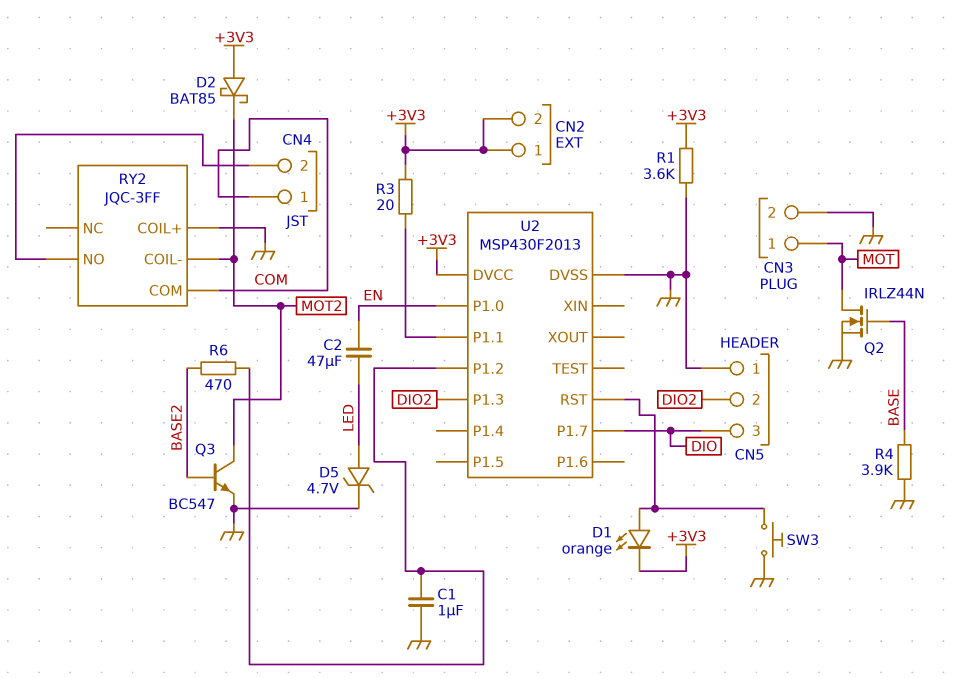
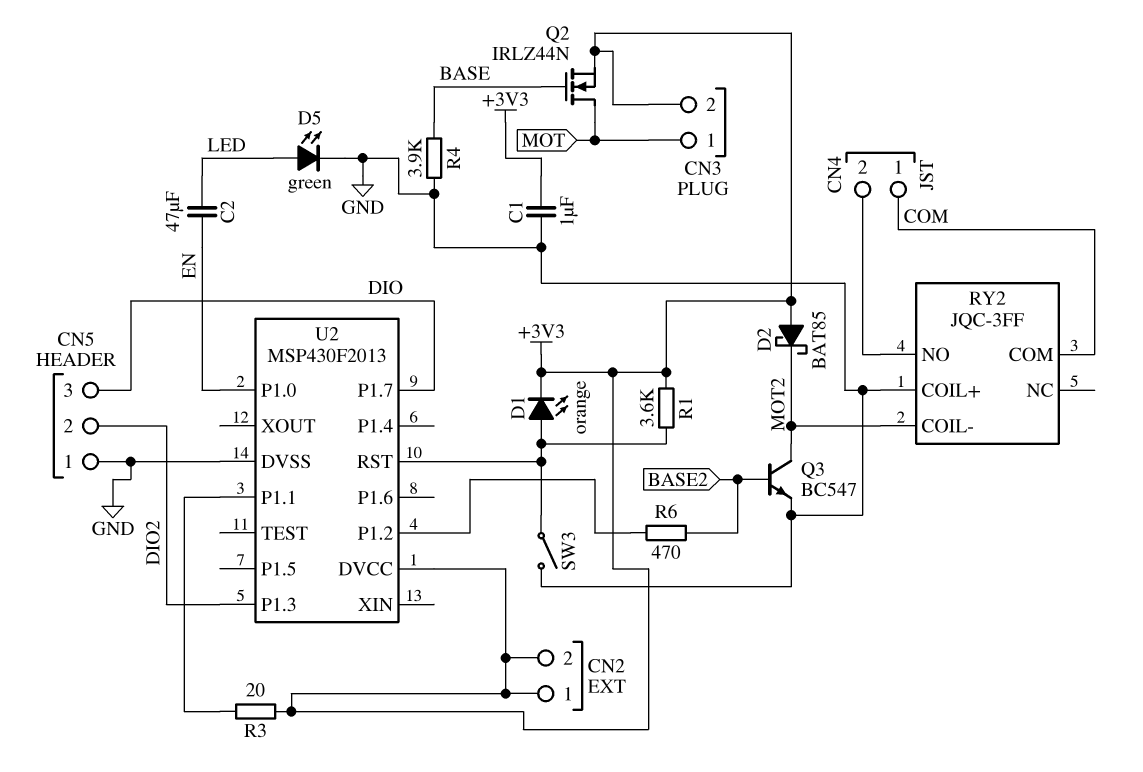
C1: 1uF (GND, U2/P1.2) -> 1uF (+3V3, GND)
CN3 pin 2: GND -> +3V3
D5: zener 4.7V (A LED, K GND) -> LED green (A LED, K GND)
Q2: NMOS IRLZ44N (G BASE, D MOT, S GND) -> NMOS IRLZ44N (G BASE, D MOT, S +3V3)
R1: 3.6k (+3V3, GND) -> 3.6k (+3V3, U2/RST)
SW3: button (GND, U2/RST) -> switch (GND, U2/RST)

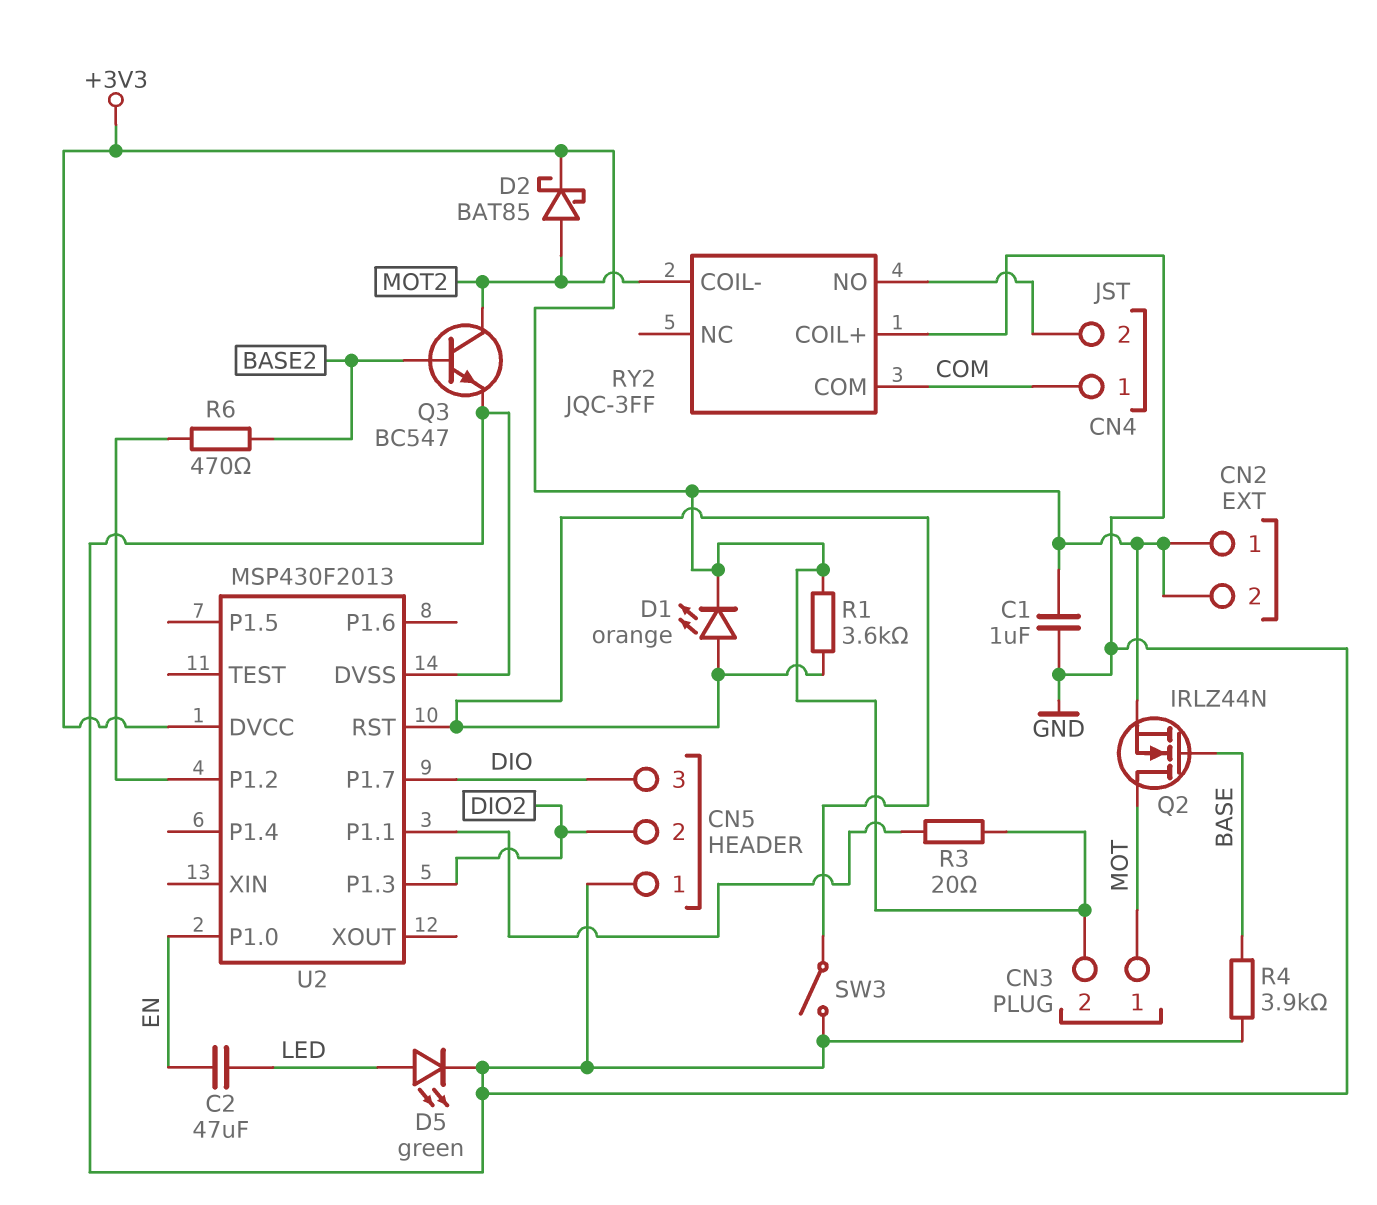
D2: schottky BAT85 (A +3V3, K MOT2) -> schottky BAT85 (A MOT2, K +3V3)

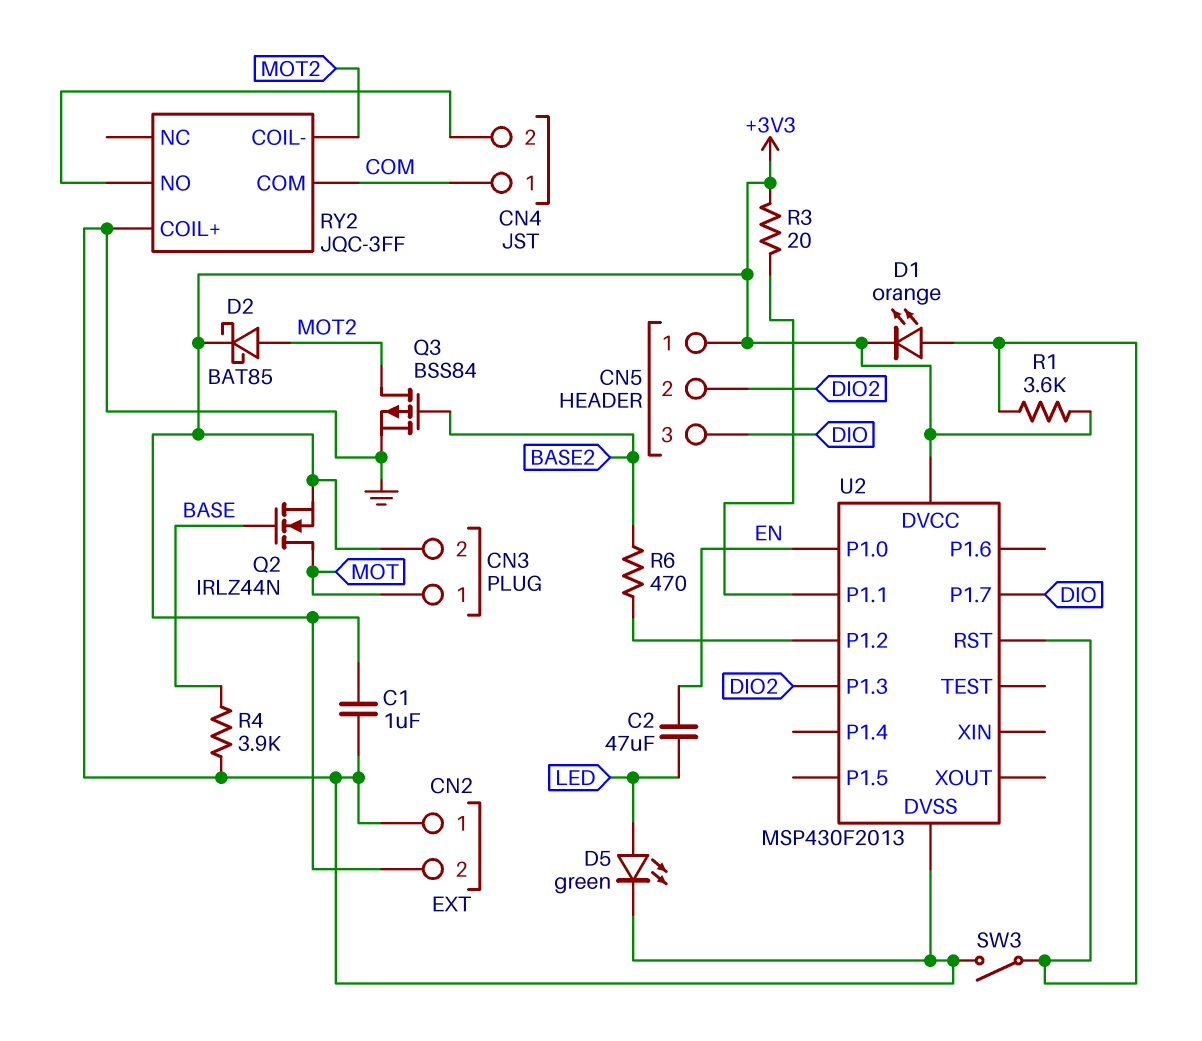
CN2 pin 1: +3V3 -> GND
CN5 pin 1: GND -> +3V3
Q3: NPN BC547 (B BASE2, C MOT2, E GND) -> PMOS BSS84 (G BASE2, D MOT2, S GND)

